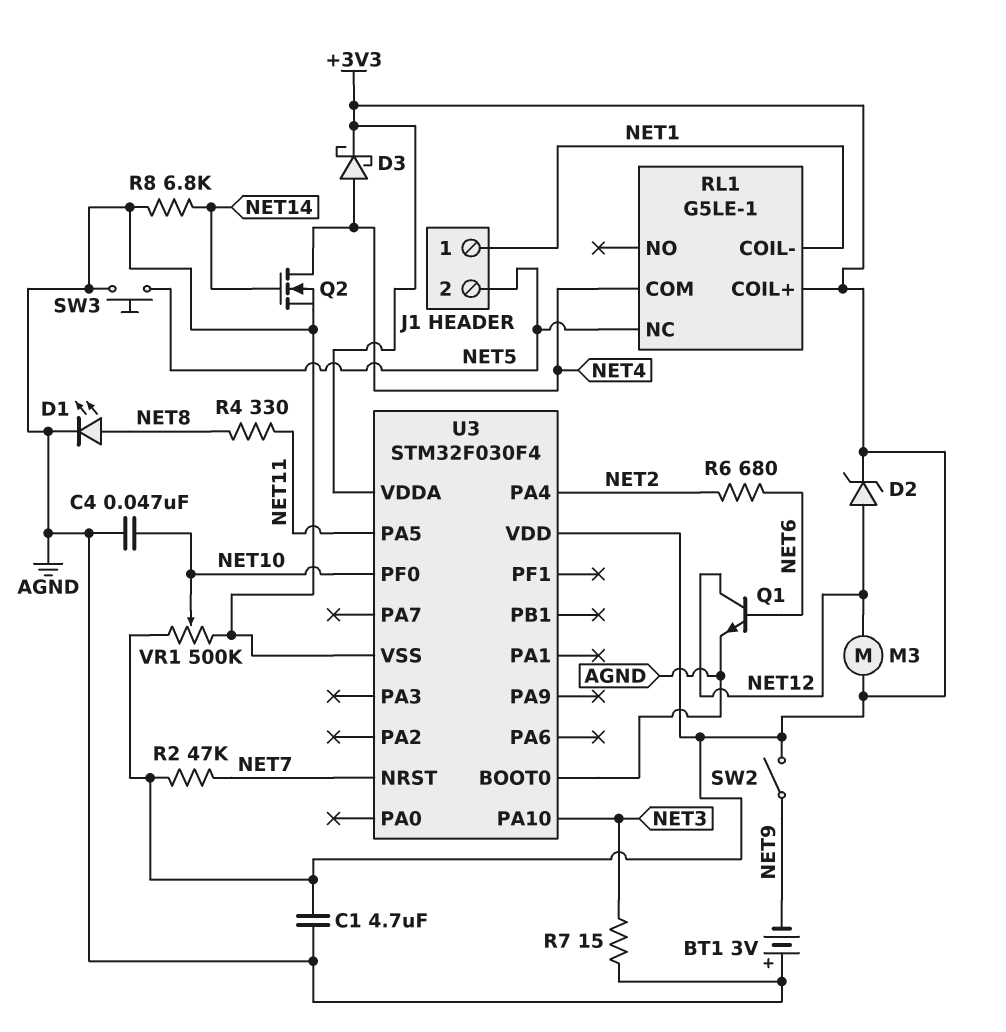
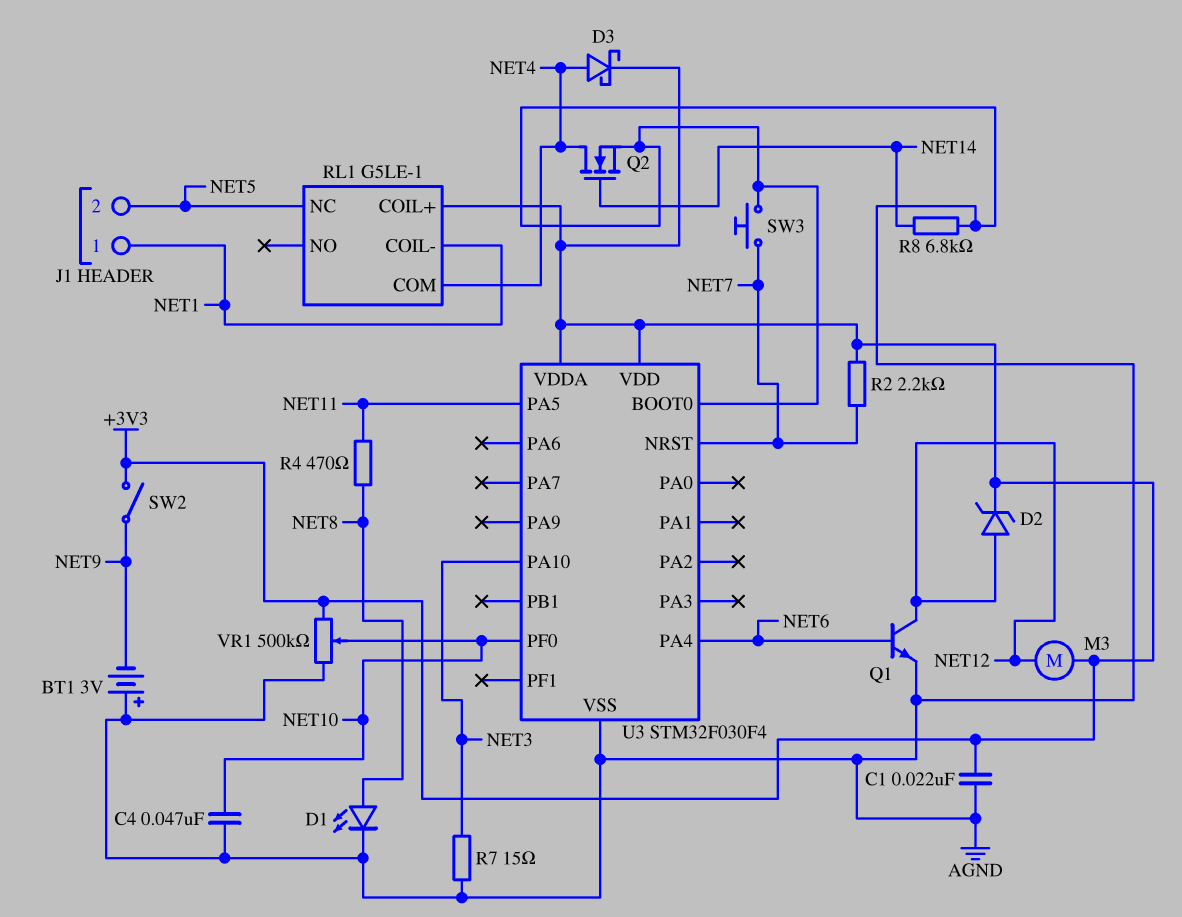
C1: 4.7uF (+3V3, AGND) -> 22nF (+3V3, AGND)
R2: 47k (+3V3, NET7) -> 2.2k (+3V3, NET7)
R4: 330 (NET8, NET11) -> 470 (NET8, NET11)
R6: 680 (NET2, NET6) -> none
SW3: button (AGND, NET5) -> button (AGND, NET7)
U3 pin PA4: NET2 -> NET6

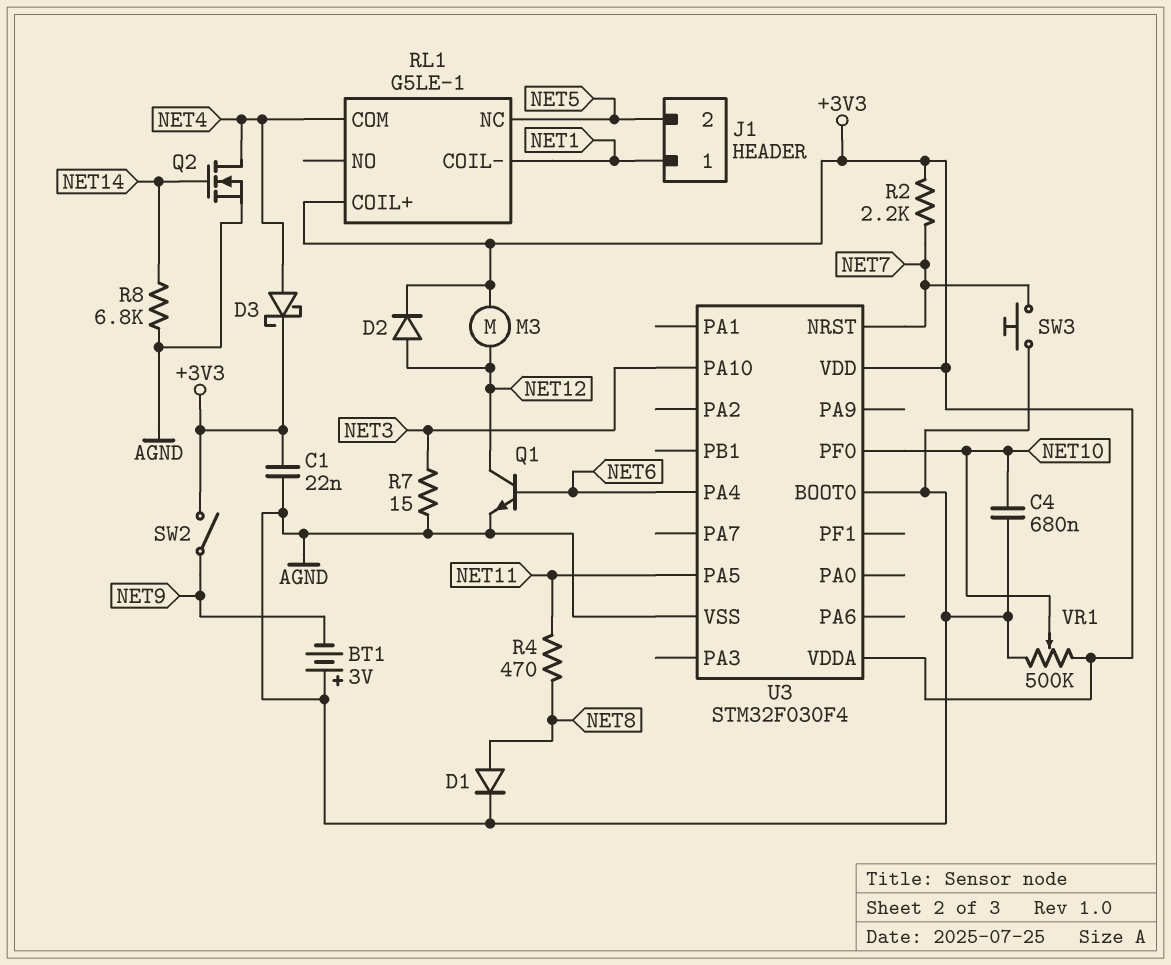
C4: 47nF (AGND, NET10) -> 680nF (AGND, NET10)
D1: LED (A NET8, K AGND) -> diode (A NET8, K AGND)
D2: zener (A NET12, K +3V3) -> diode (A NET12, K +3V3)

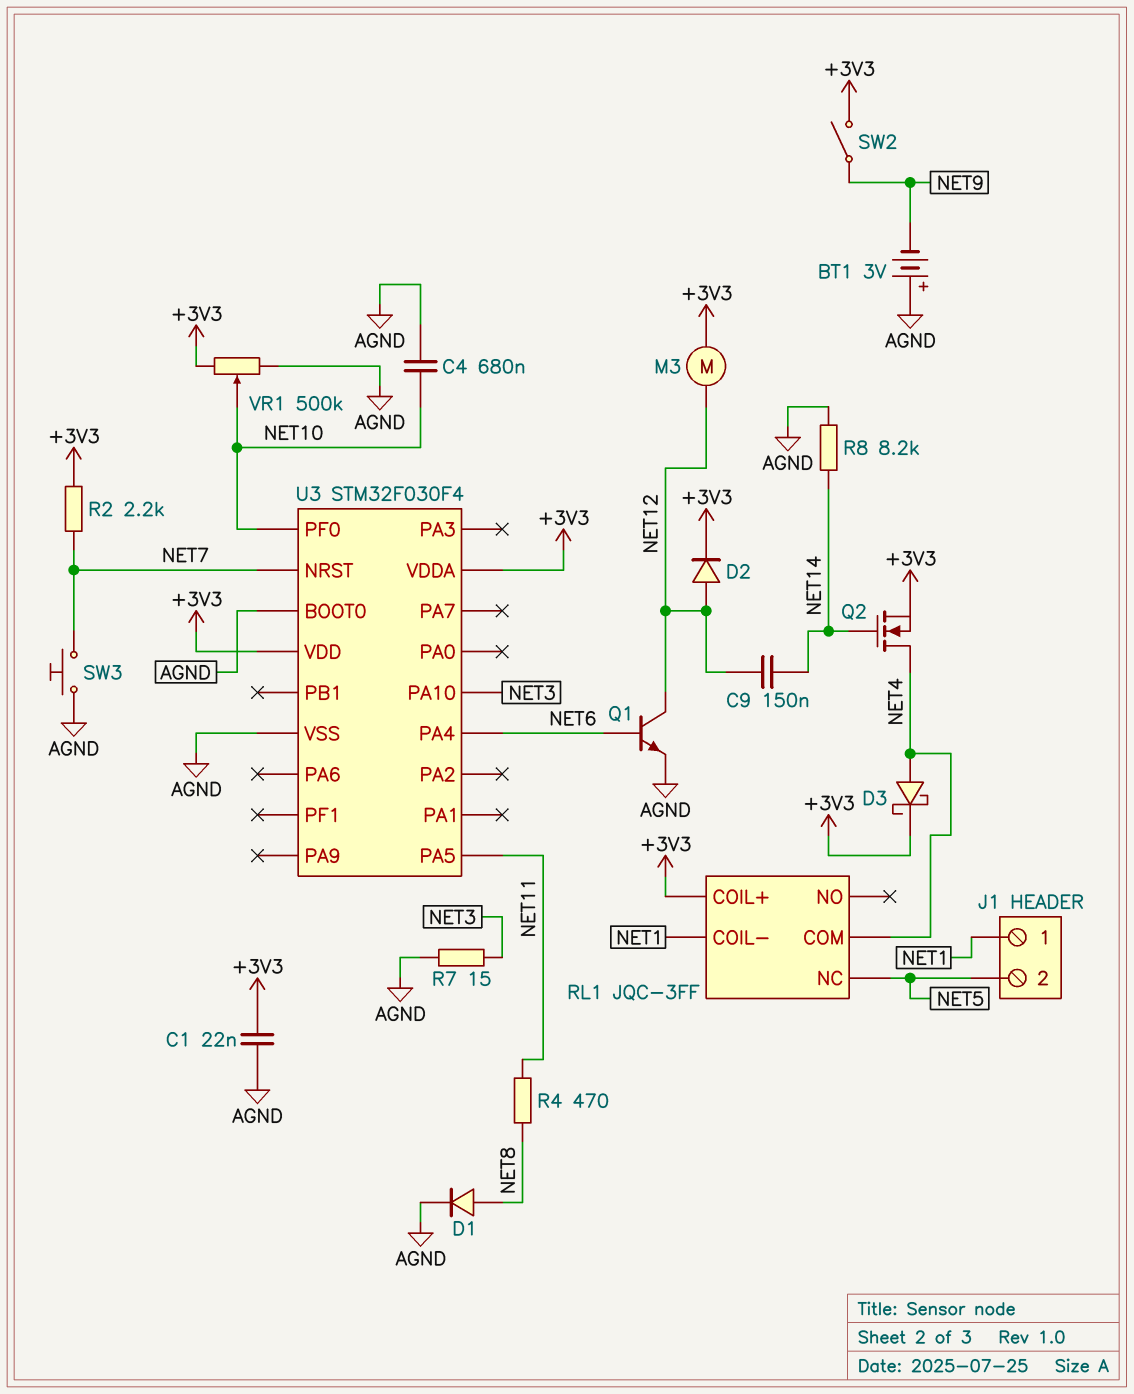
C9: none -> 150nF (NET12, NET14)
Q2: NMOS (G NET14, D NET4, S AGND) -> NMOS (G NET14, D NET4, S +3V3)
R8: 6.8k (AGND, NET14) -> 8.2k (AGND, NET14)
RL1: G5LE-1 -> JQC-3FF

